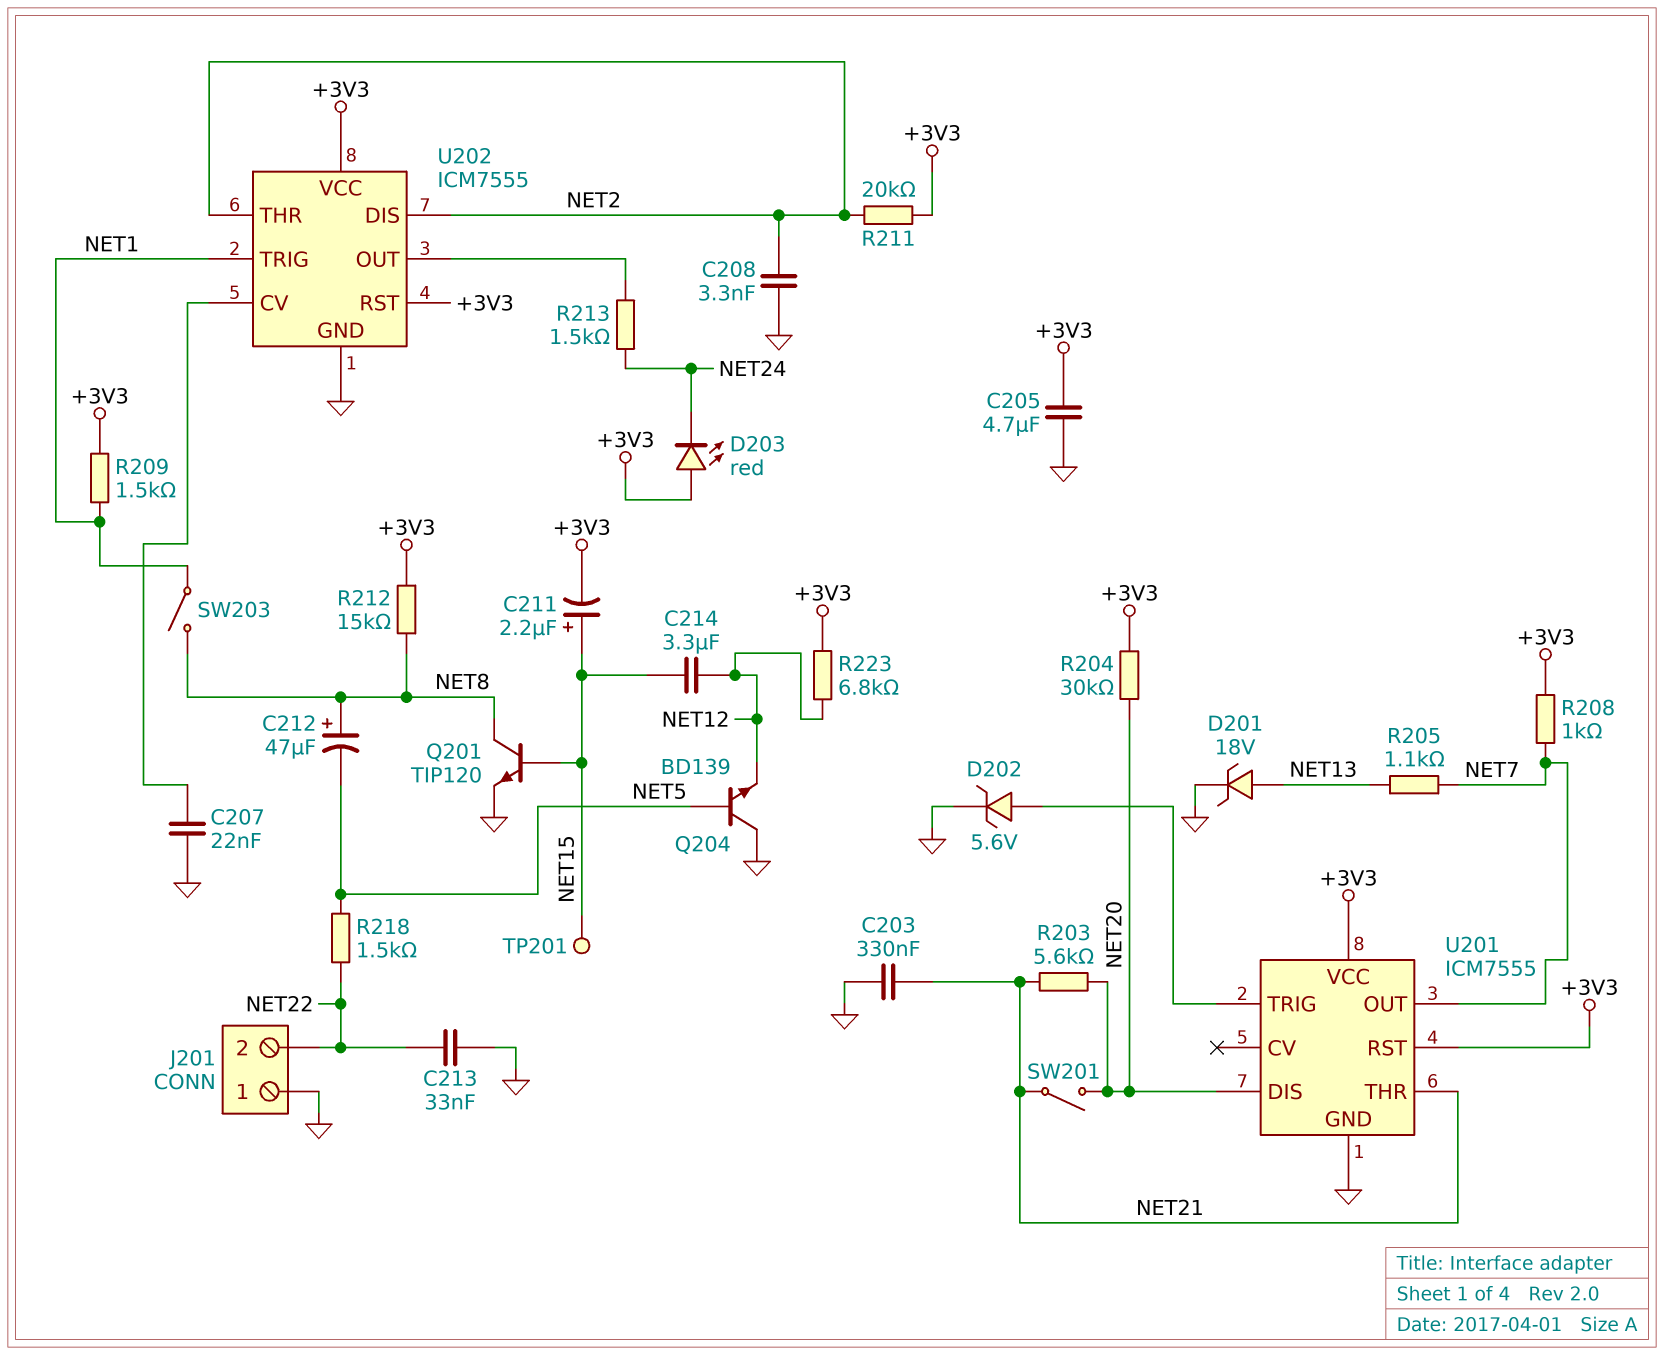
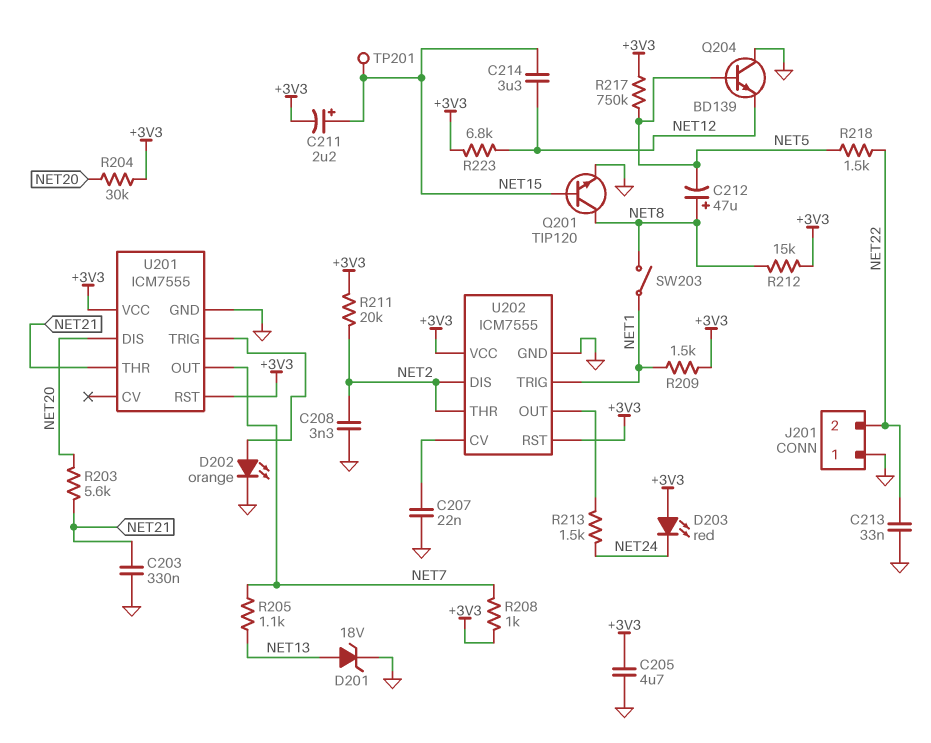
D202: zener 5.6V (A U201/TRIG, K GND) -> LED orange (A U201/TRIG, K GND)
R217: none -> 750k (+3V3, NET5)
SW201: switch (NET20, NET21) -> none

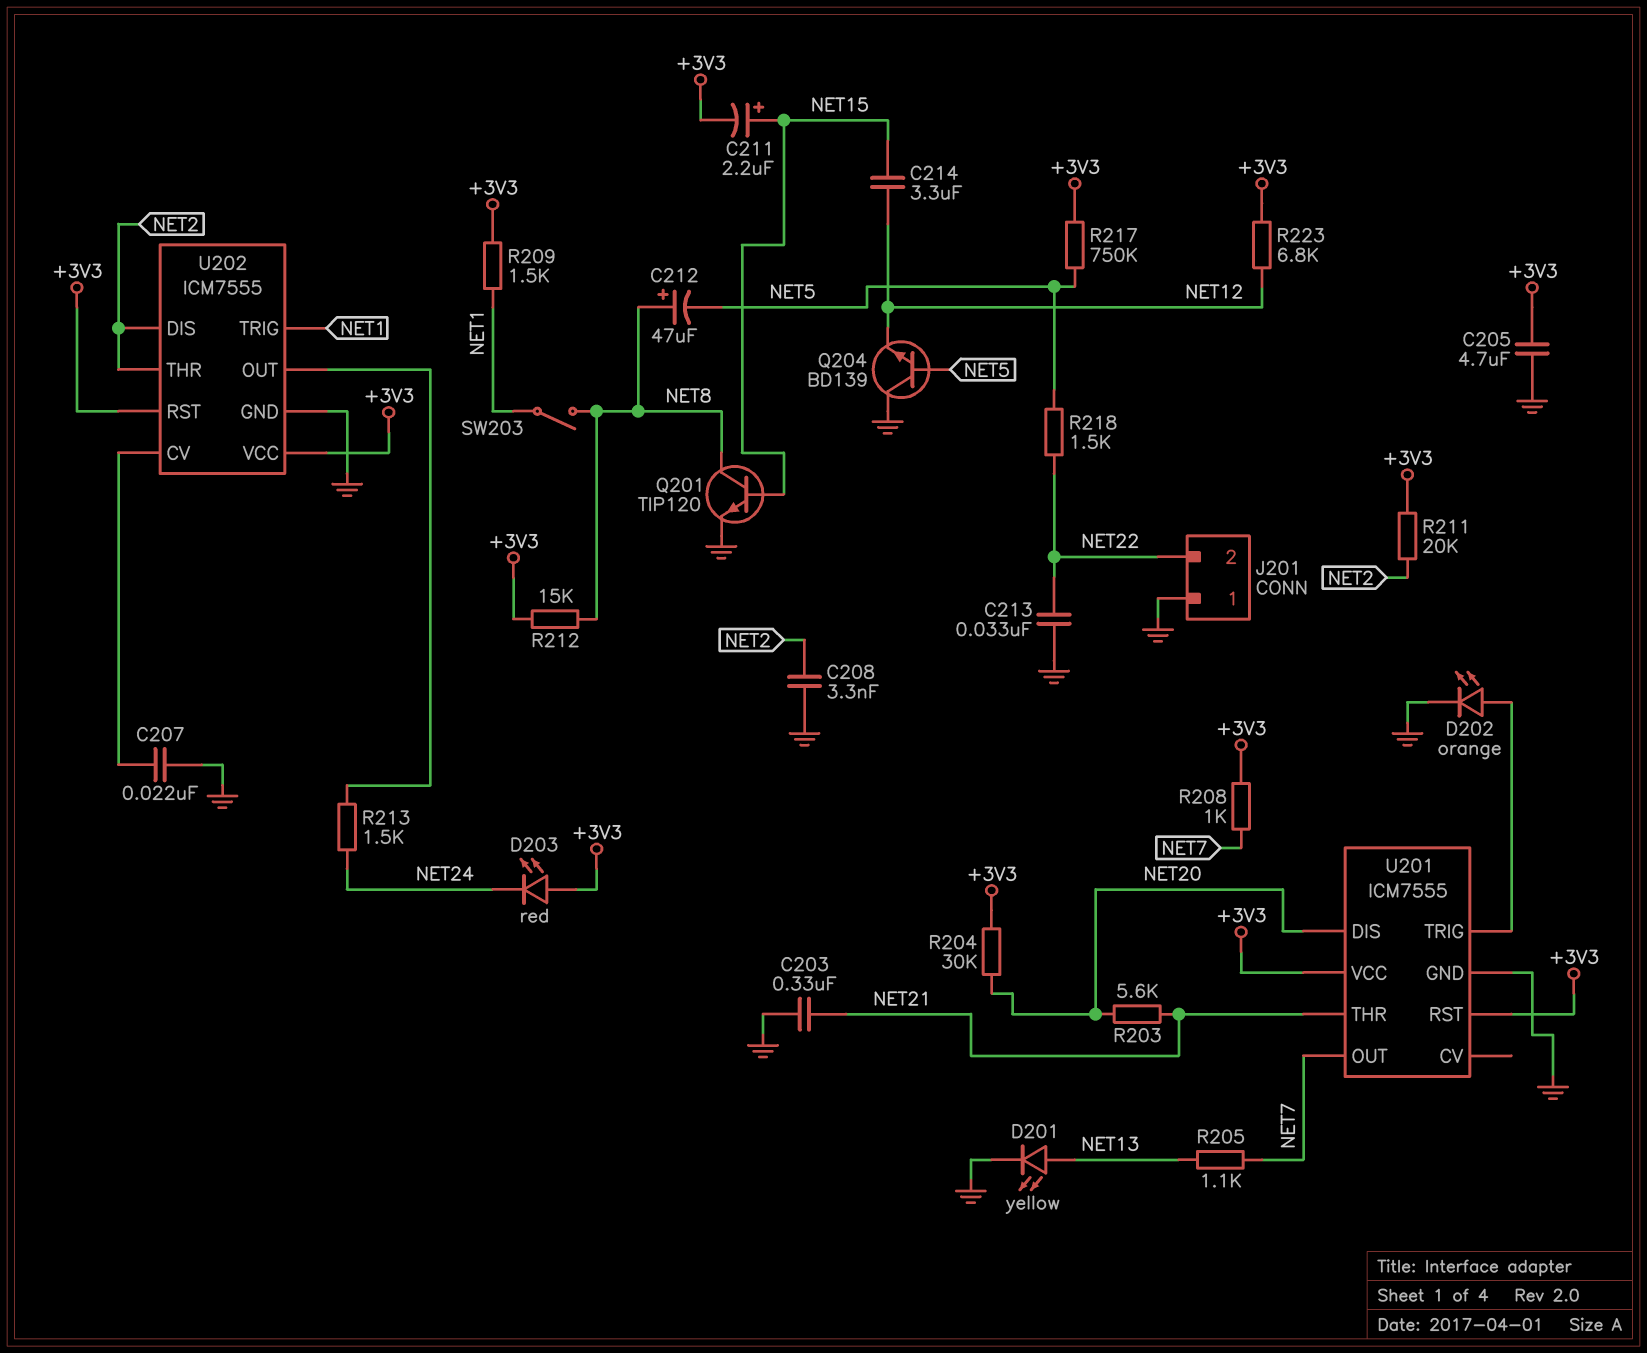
D201: zener 18V (A NET13, K GND) -> LED yellow (A NET13, K GND)
TP201: test point (NET15) -> none

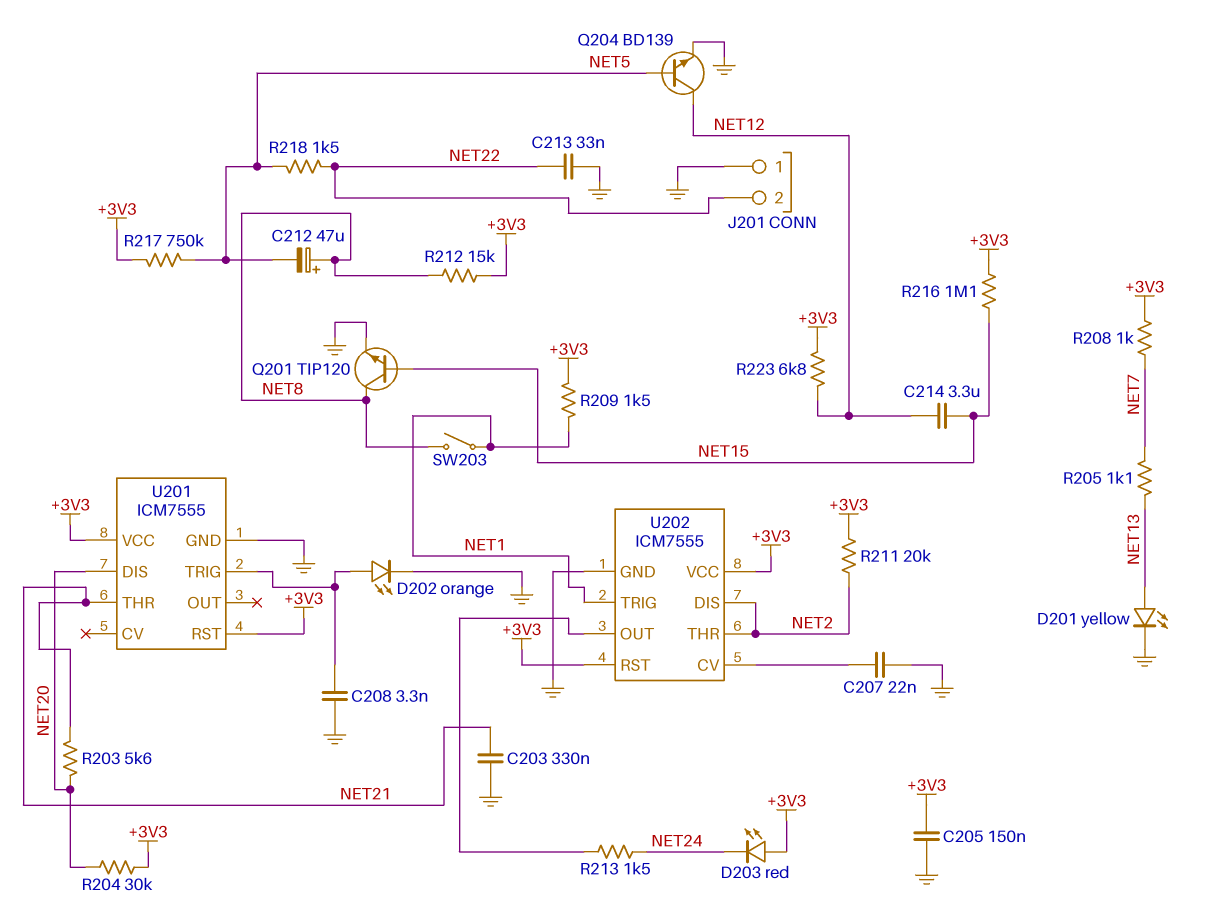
C205: 4.7uF (+3V3, GND) -> 150nF (+3V3, GND)
C208: 3.3nF (GND, NET2) -> 3.3nF (GND, U201/TRIG)
C211: 2.2uF (plus NET15, minus +3V3) -> none
Q204: NPN BD139 (B NET5, C GND, E NET12) -> NPN BD139 (B NET5, C NET12, E GND)
R216: none -> 1.1M (+3V3, NET15)
U201 pin OUT: NET7 -> none

